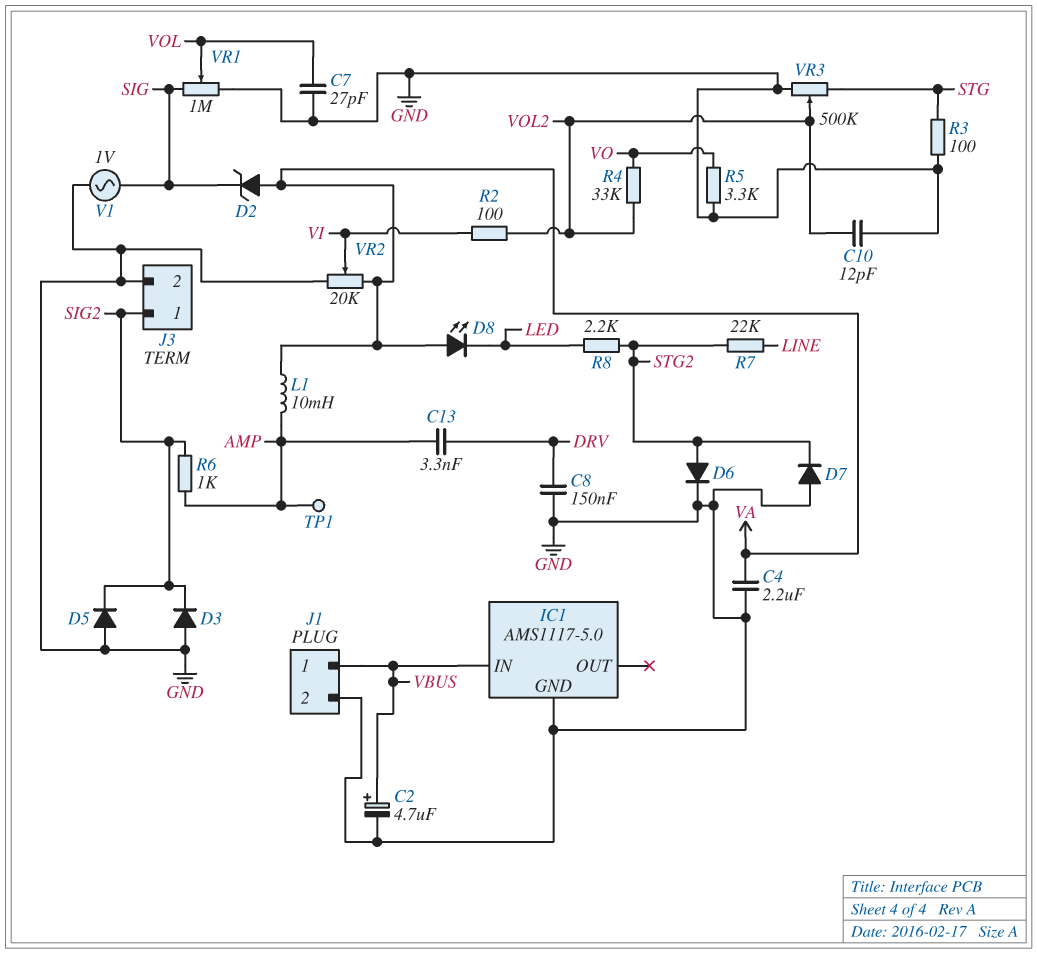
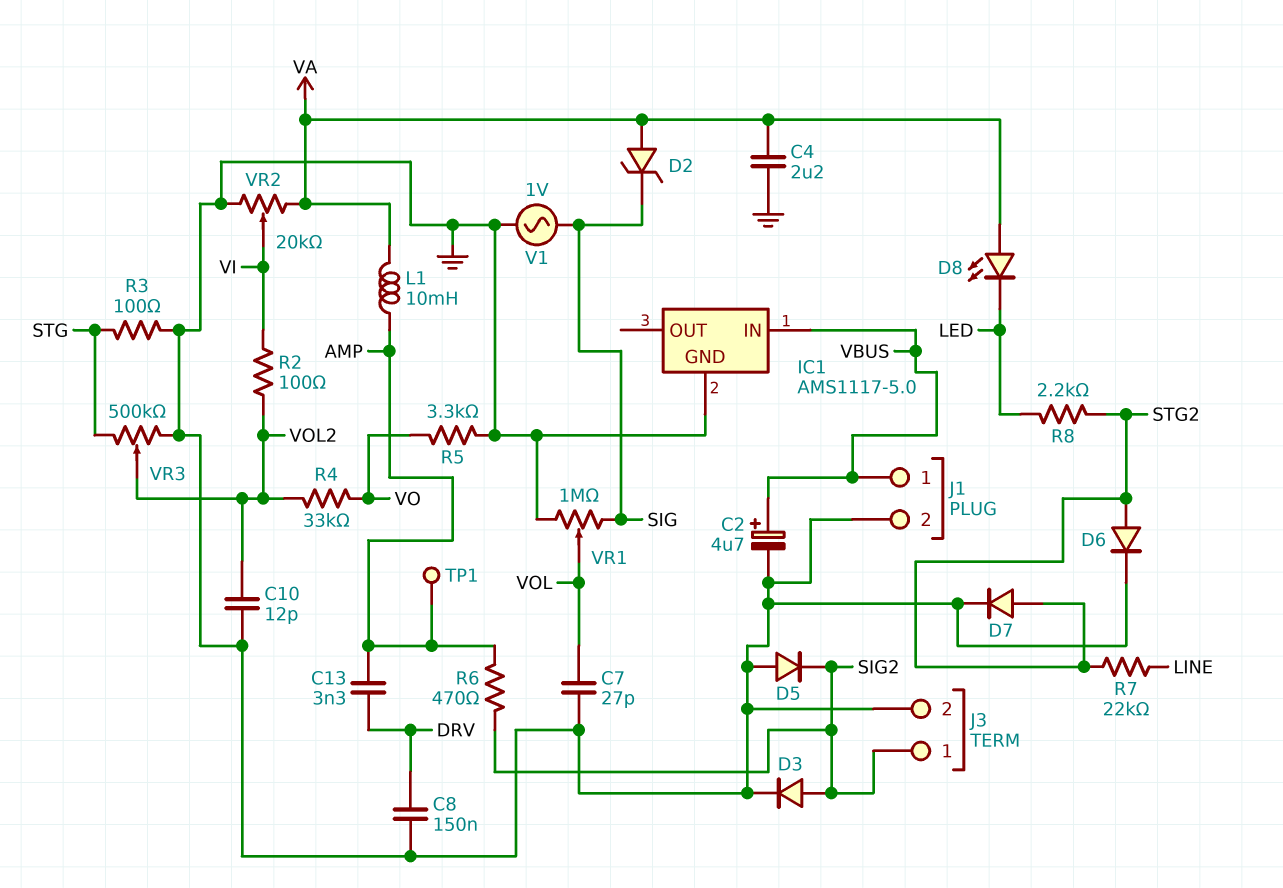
D3: diode (A GND, K SIG2) -> diode (A SIG2, K GND)
D7: diode (A GND, K STG2) -> diode (A STG2, K GND)
R6: 1k (AMP, SIG2) -> 470 (AMP, SIG2)

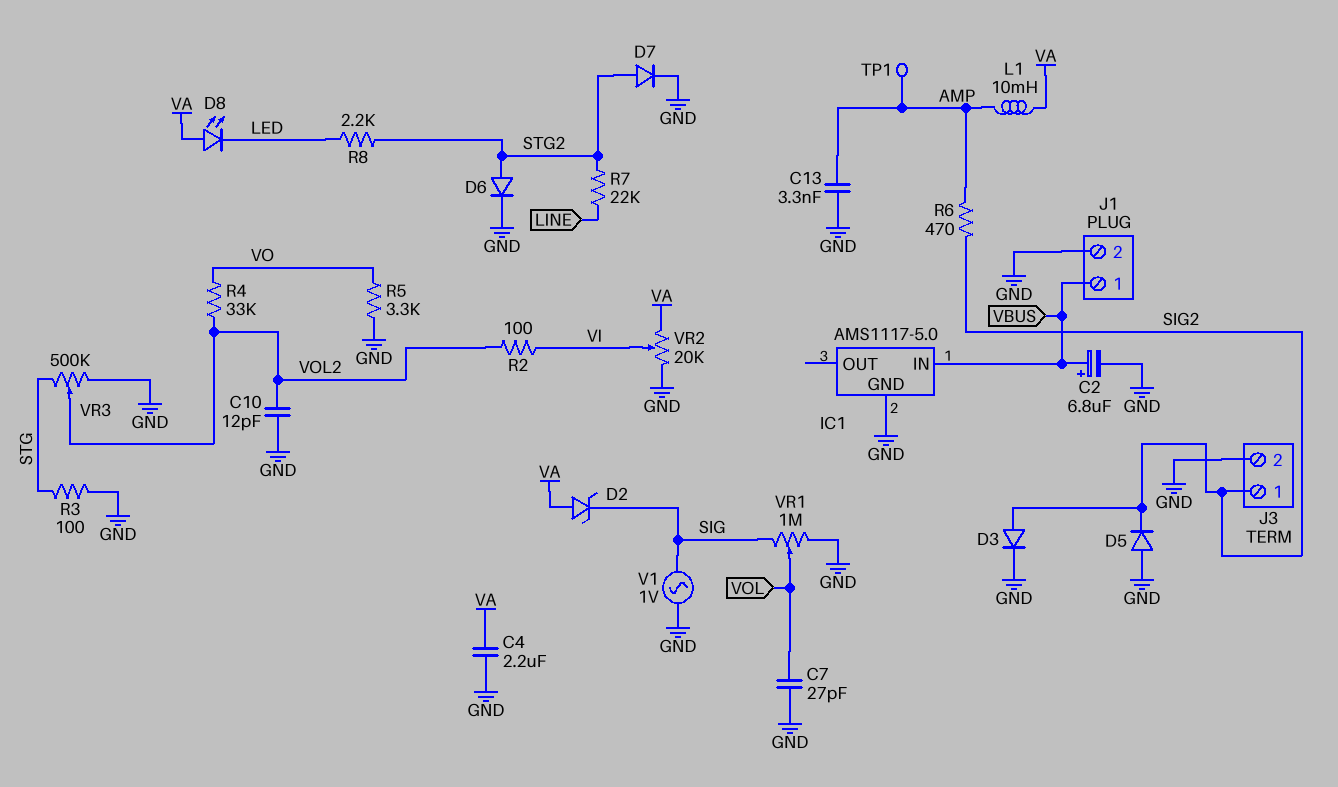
C2: 4.7uF (plus VBUS, minus GND) -> 6.8uF (plus VBUS, minus GND)
C8: 150nF (DRV, GND) -> none
C13: 3.3nF (AMP, DRV) -> 3.3nF (AMP, GND)

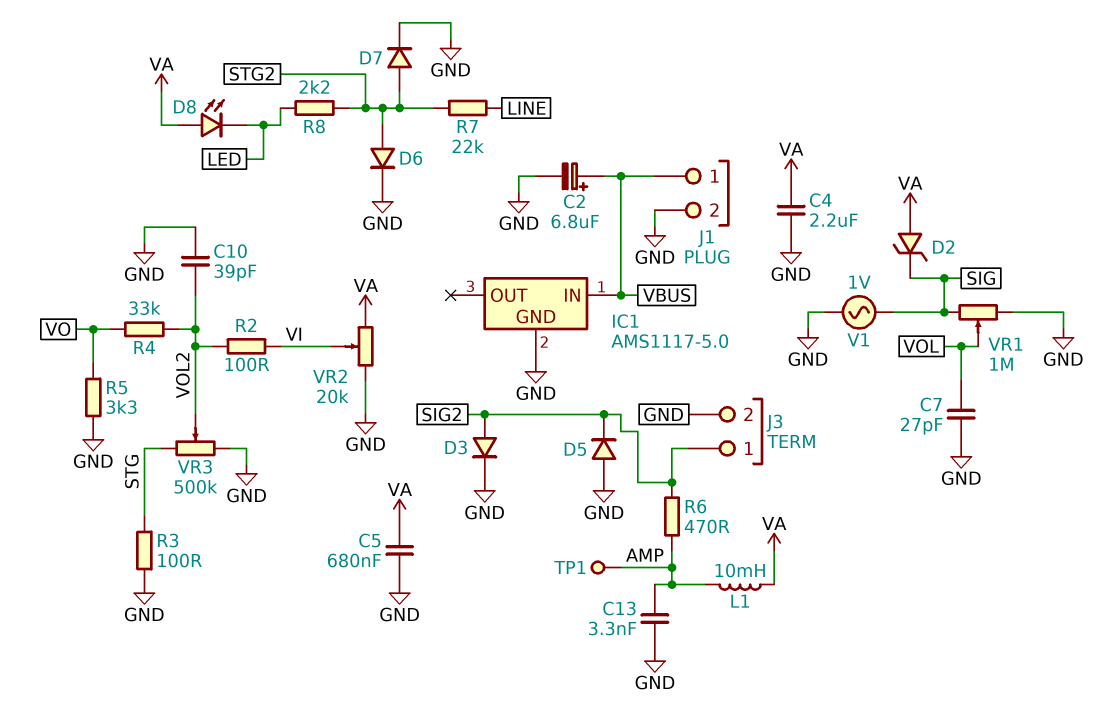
C5: none -> 680nF (GND, VA)
C10: 12pF (GND, VOL2) -> 39pF (GND, VOL2)

